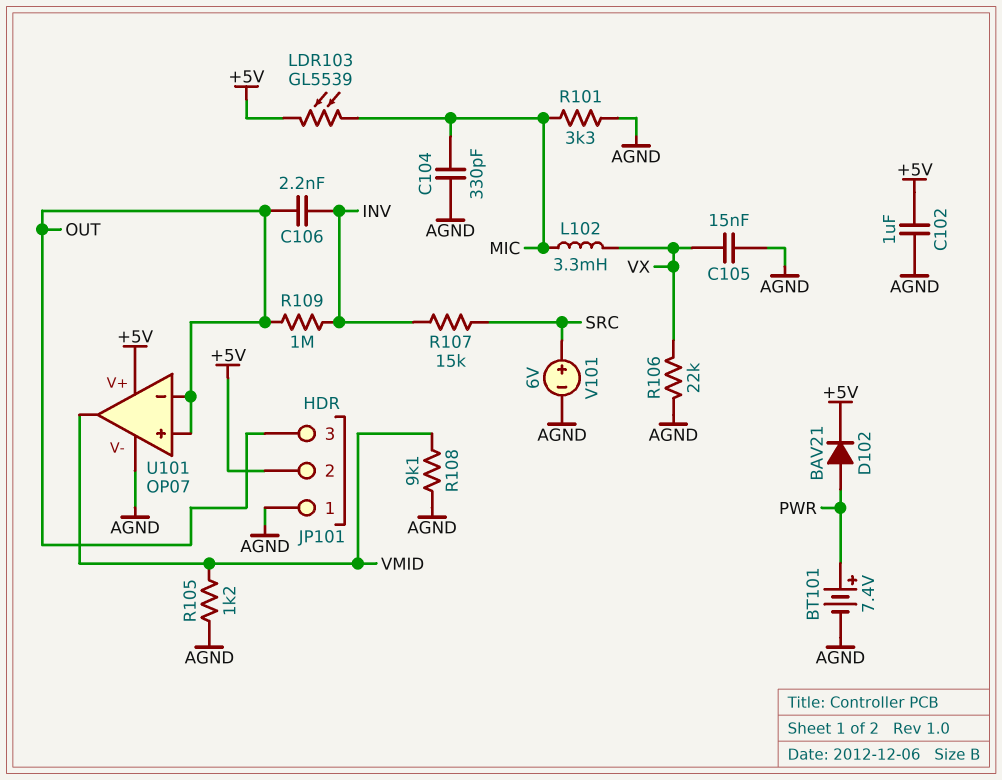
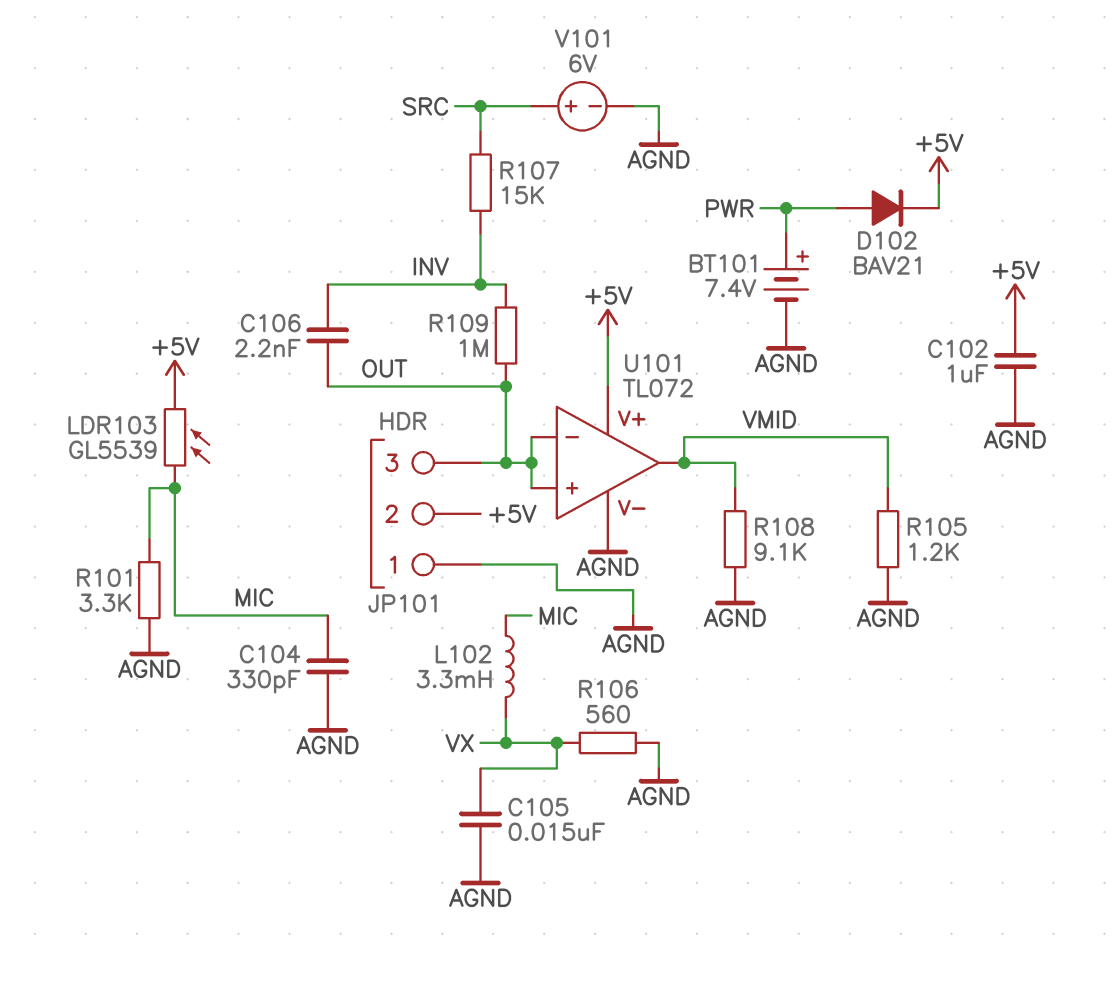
R106: 22k (AGND, VX) -> 560 (AGND, VX)
U101: OP07 -> TL072

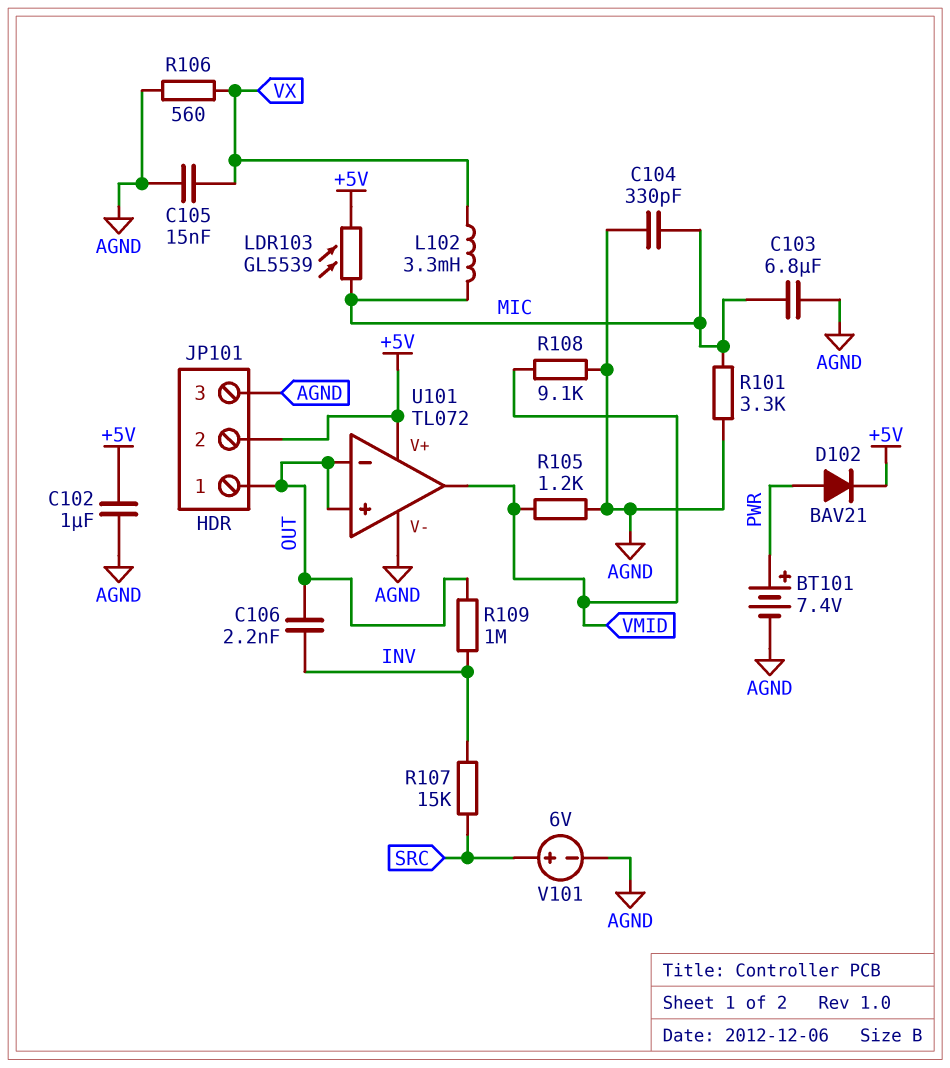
C103: none -> 6.8uF (AGND, MIC)
JP101 pin 1: AGND -> OUT
JP101 pin 3: OUT -> AGND

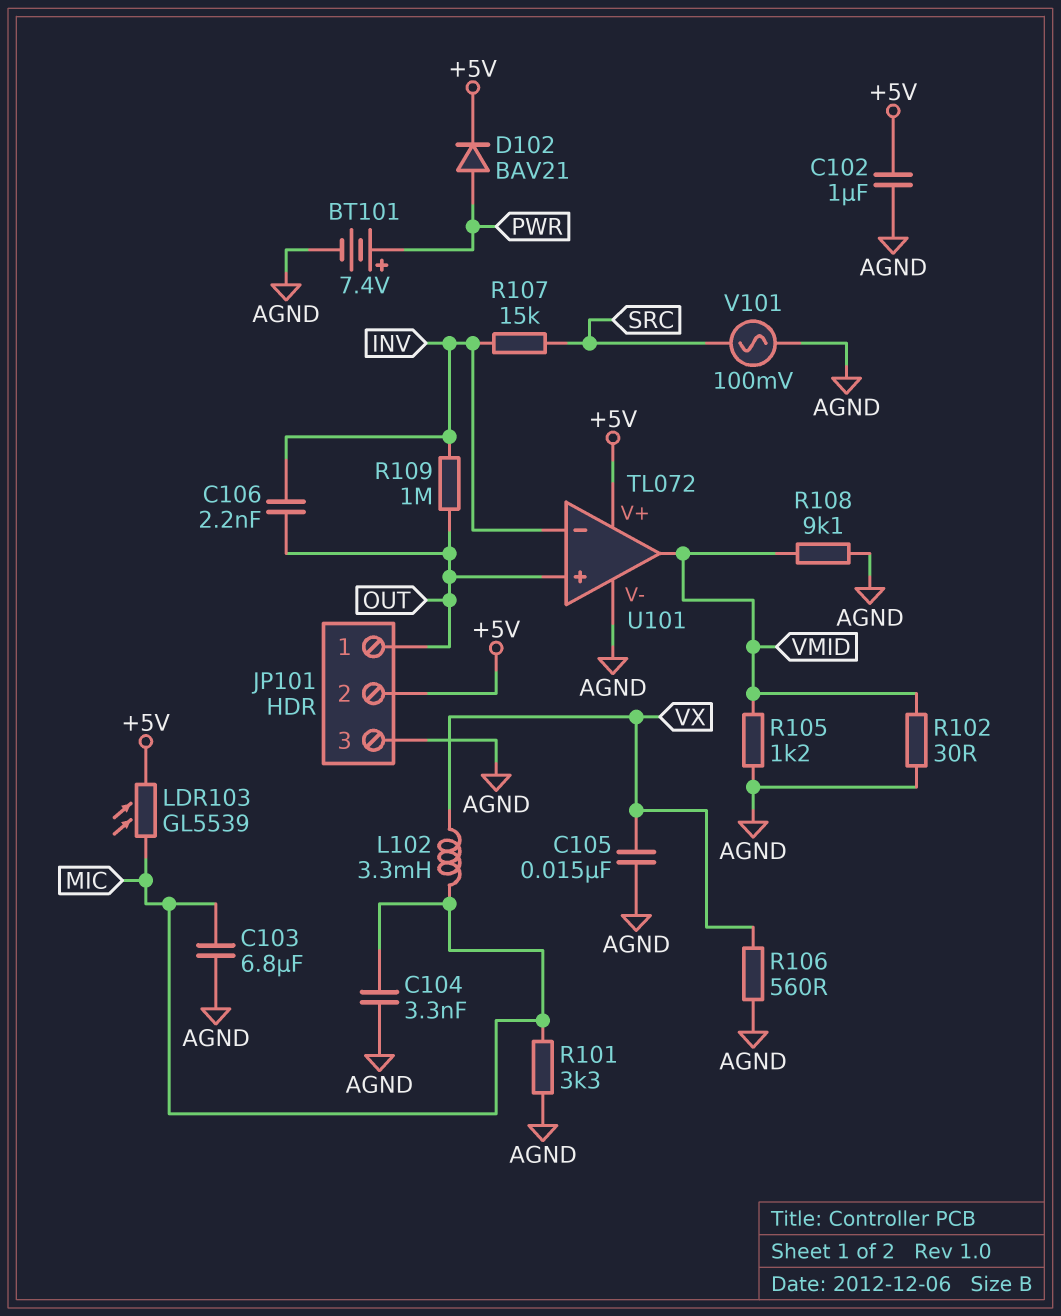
C104: 330pF (AGND, MIC) -> 3.3nF (AGND, MIC)
R102: none -> 30 (AGND, VMID)
U101 pin in-: OUT -> INV
V101: 6V (plus SRC, minus AGND) -> AC 100mV (AGND, SRC)

